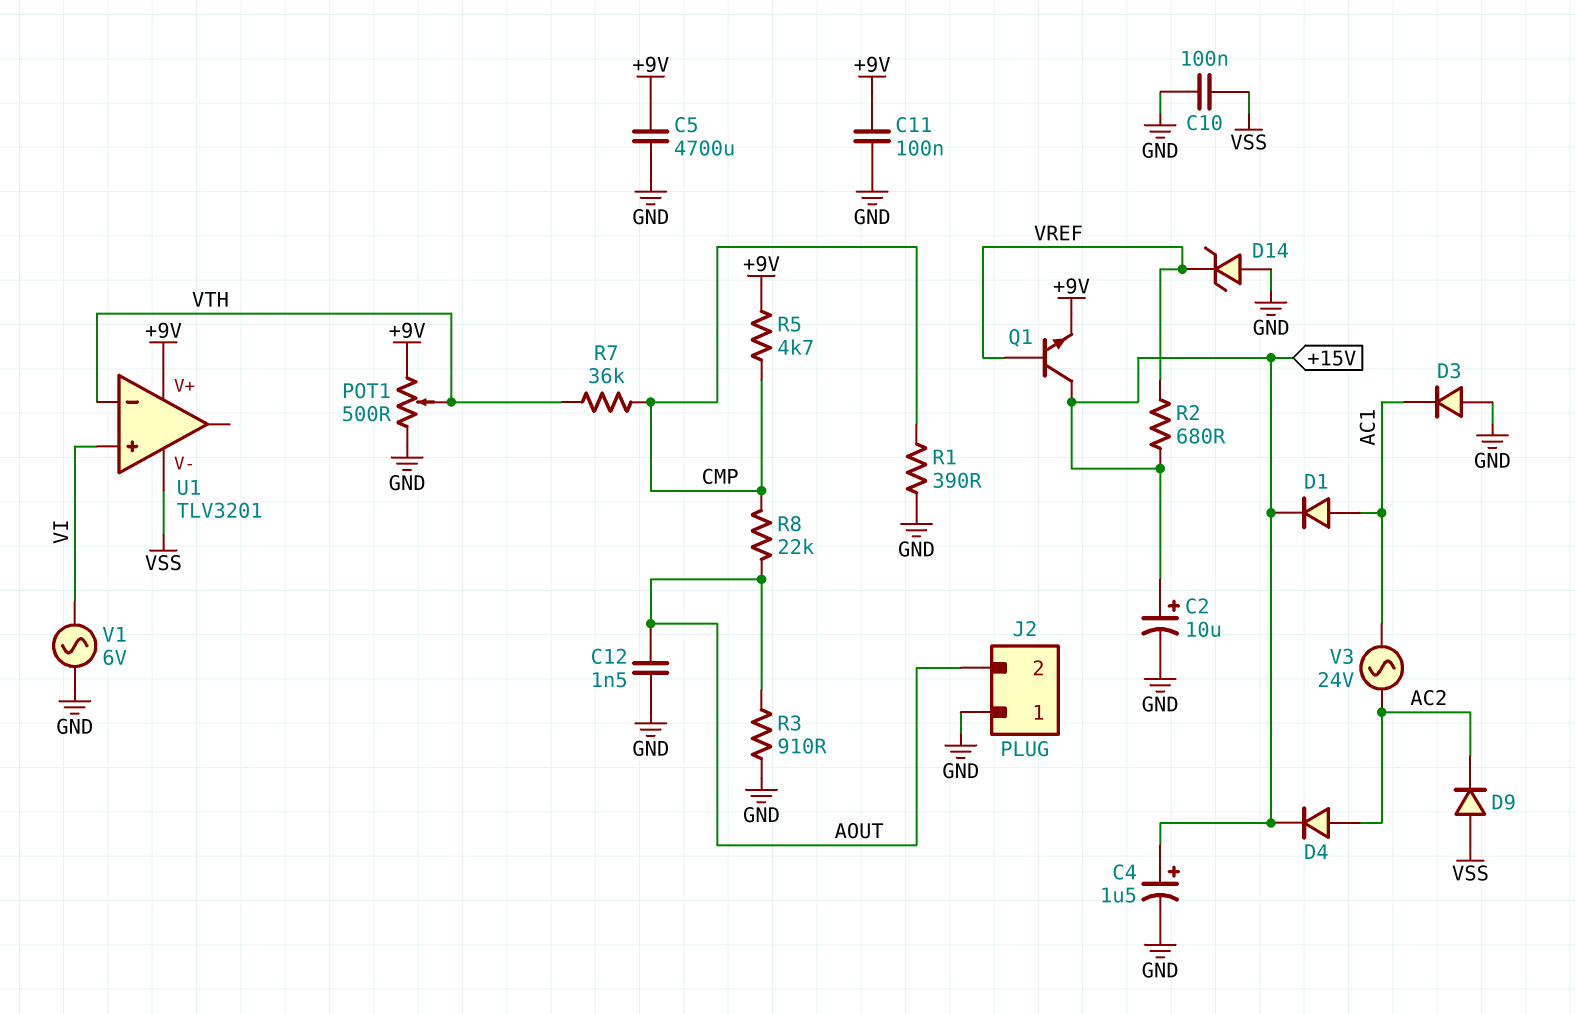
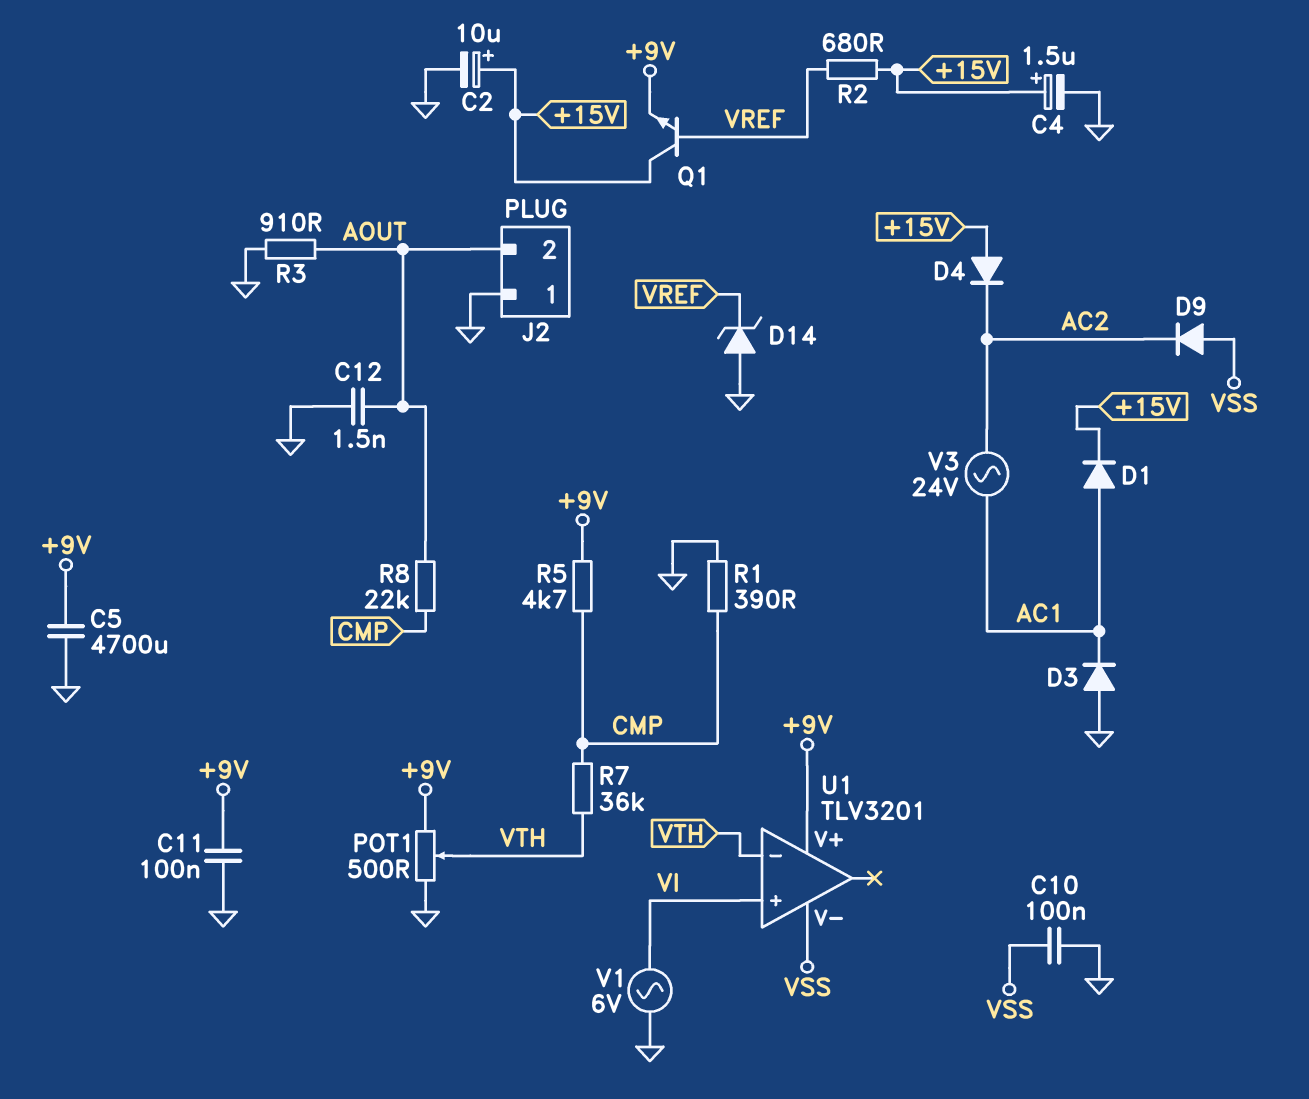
D4: diode (A AC2, K +15V) -> diode (A +15V, K AC2)

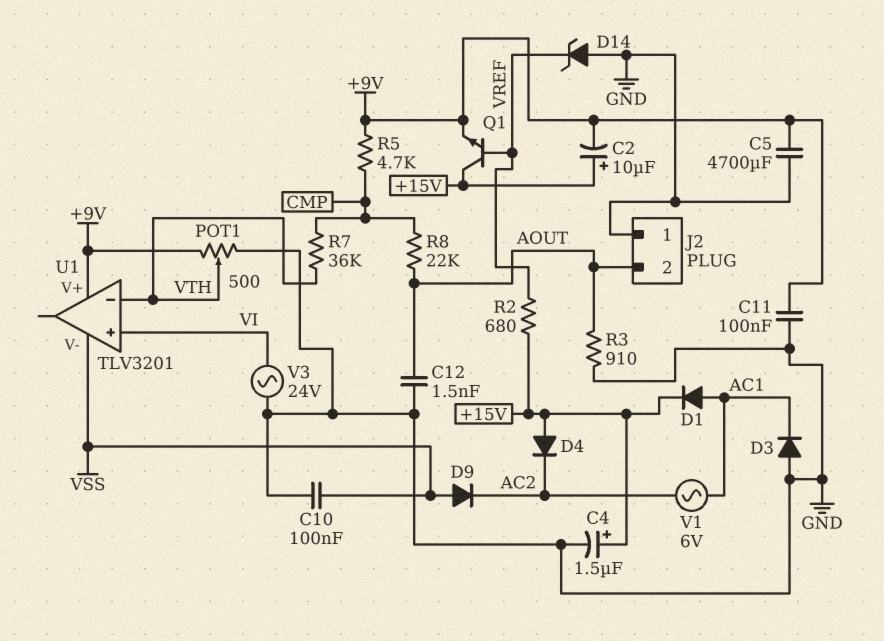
C2: 10uF (plus +15V, minus GND) -> 10uF (plus +15V, minus +9V)
R1: 390 (CMP, GND) -> none
V1: AC 6V (GND, VI) -> AC 6V (AC1, AC2)
V3: AC 24V (AC1, AC2) -> AC 24V (GND, VI)

